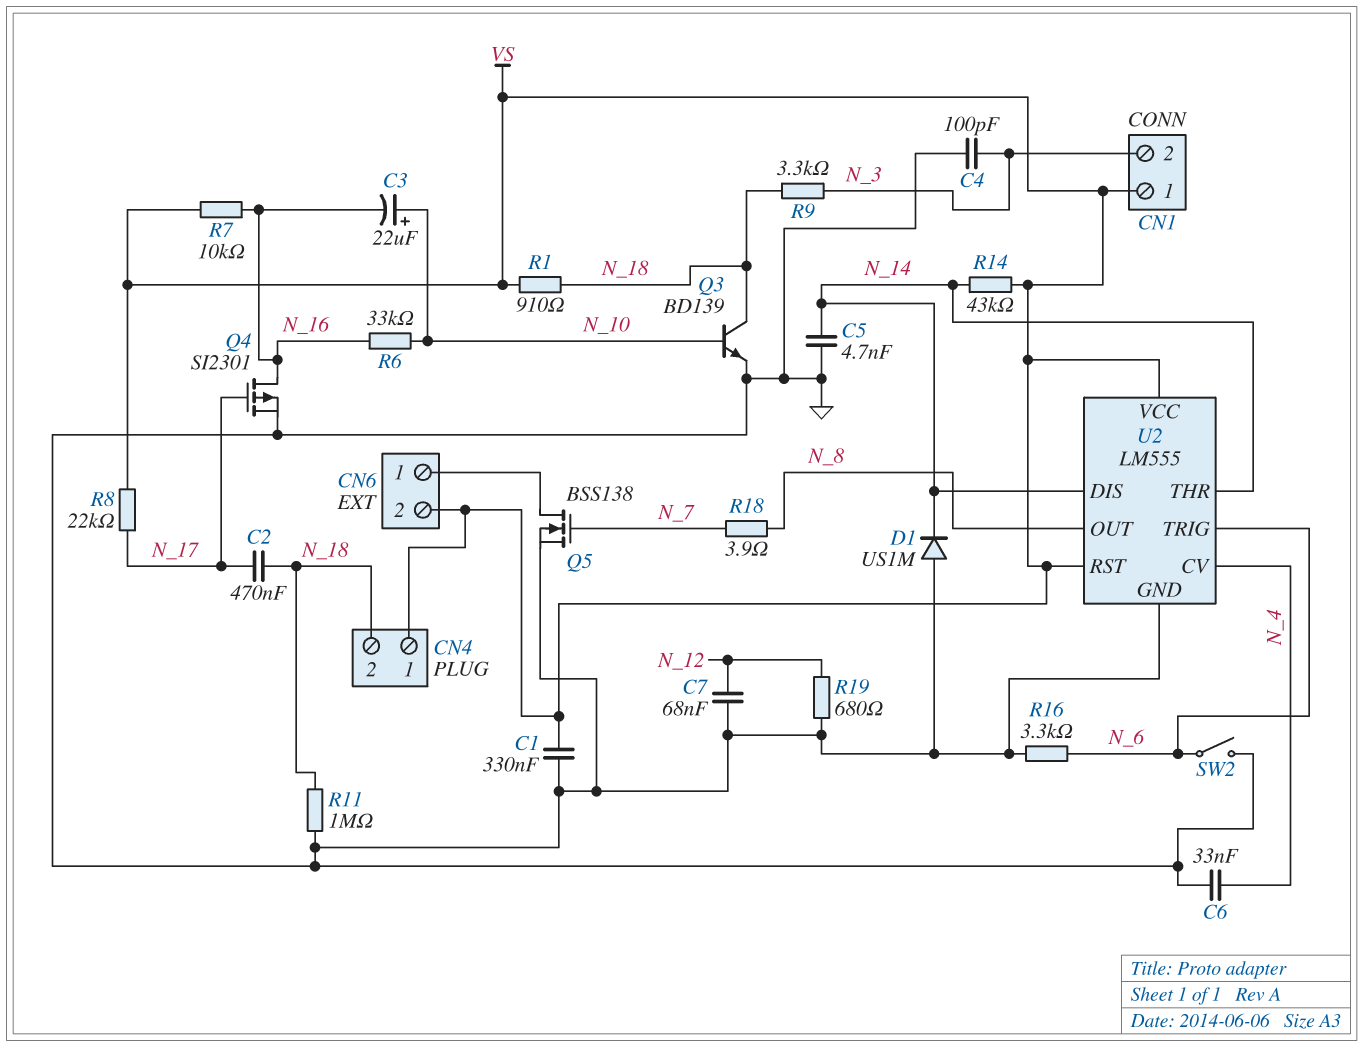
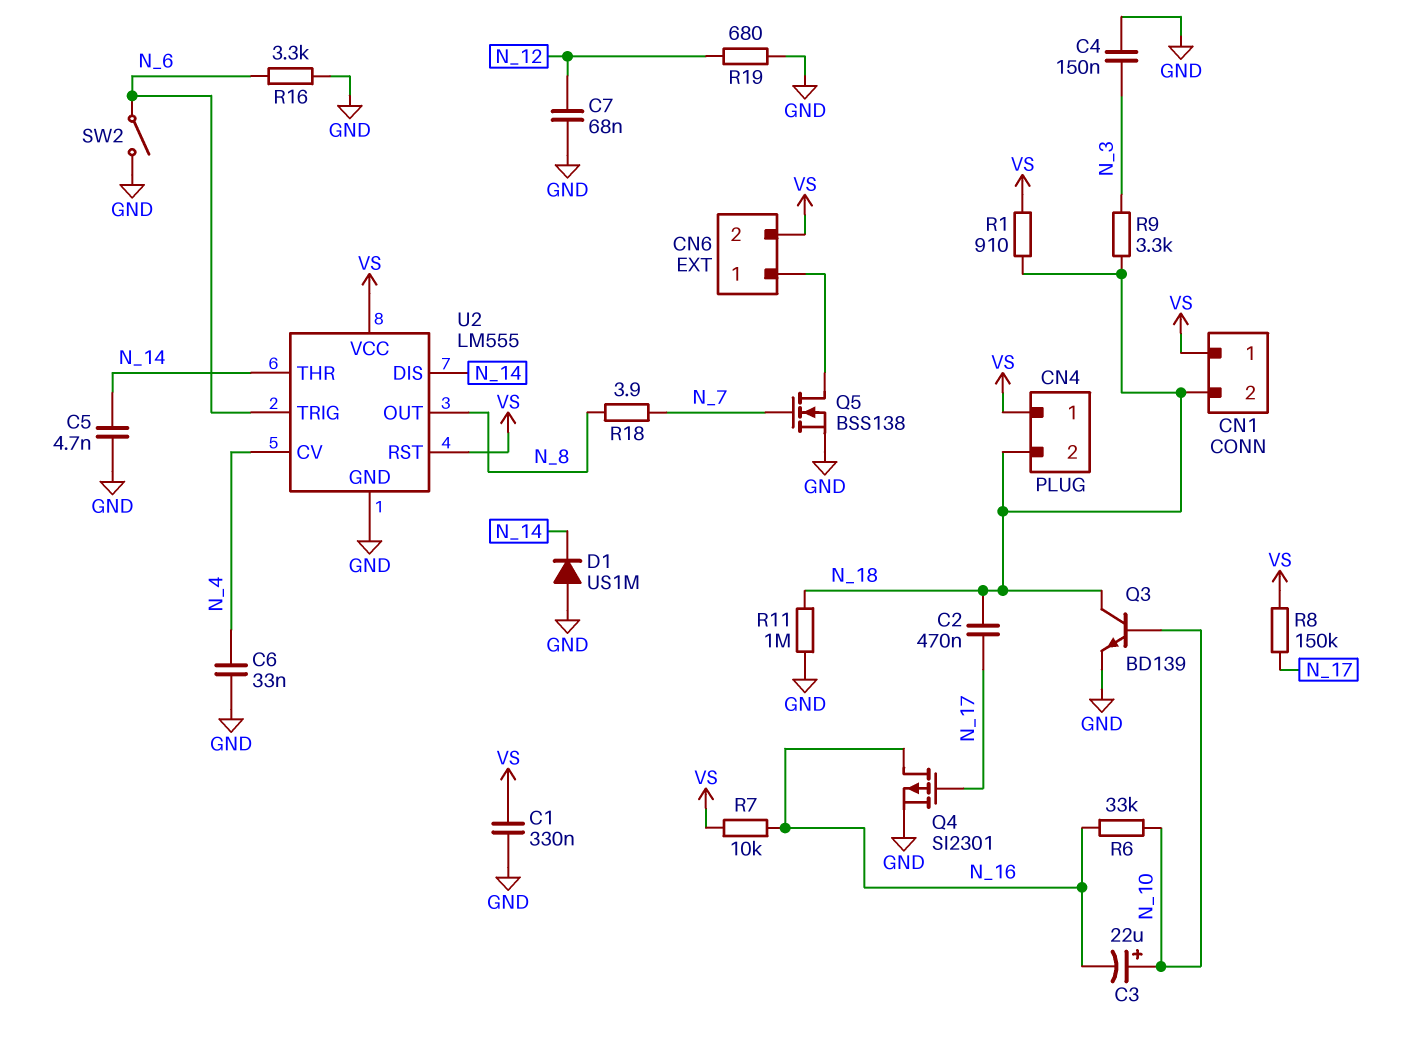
C4: 100pF (GND, N_3) -> 150nF (GND, N_3)
CN1 pin 2: N_3 -> N_18
R8: 22k (N_17, VS) -> 150k (N_17, VS)
R14: 43k (N_14, VS) -> none

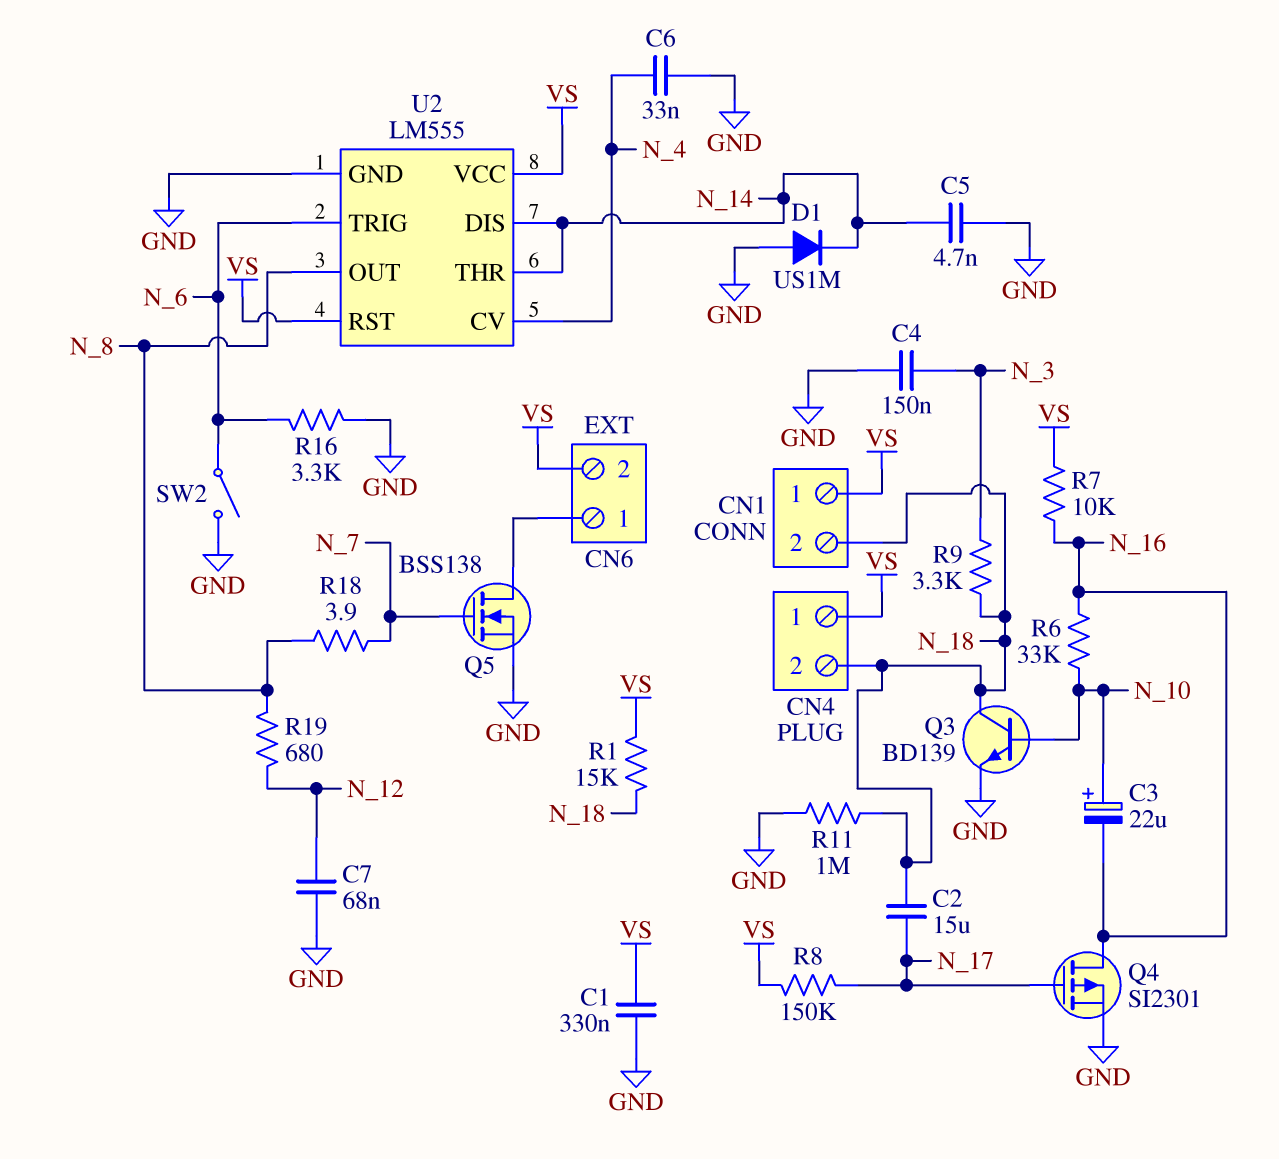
C2: 470nF (N_17, N_18) -> 15uF (N_17, N_18)
R1: 910 (N_18, VS) -> 15k (N_18, VS)
R19: 680 (GND, N_12) -> 680 (N_8, N_12)

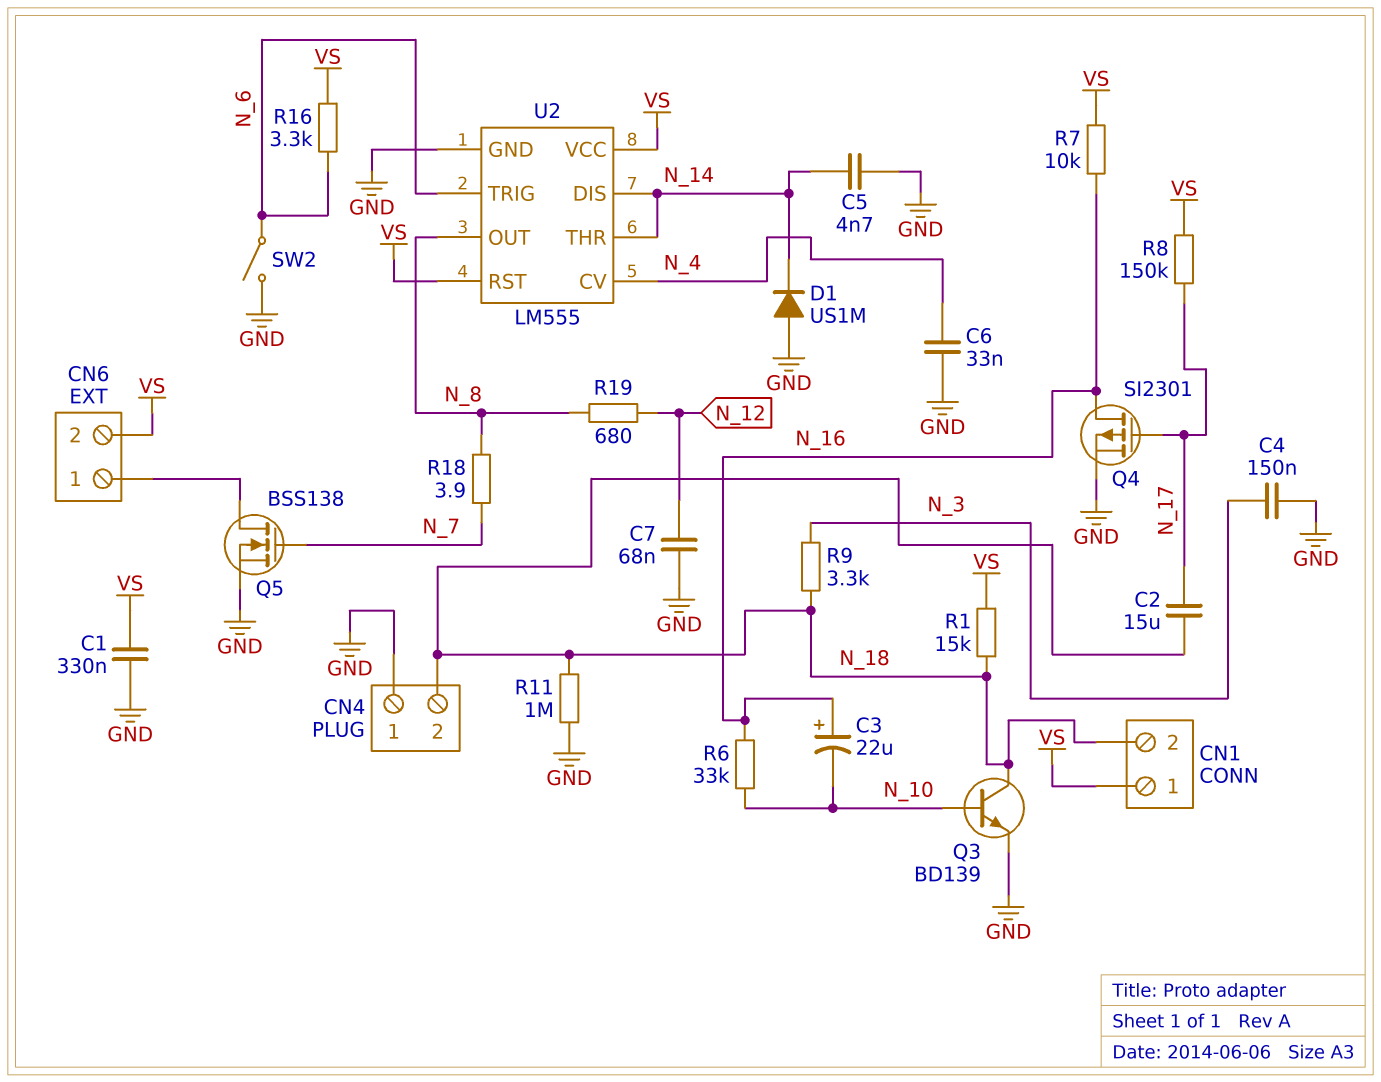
C3: 22uF (plus N_10, minus N_16) -> 22uF (plus N_16, minus N_10)
CN4 pin 1: VS -> GND
R16: 3.3k (GND, N_6) -> 3.3k (N_6, VS)

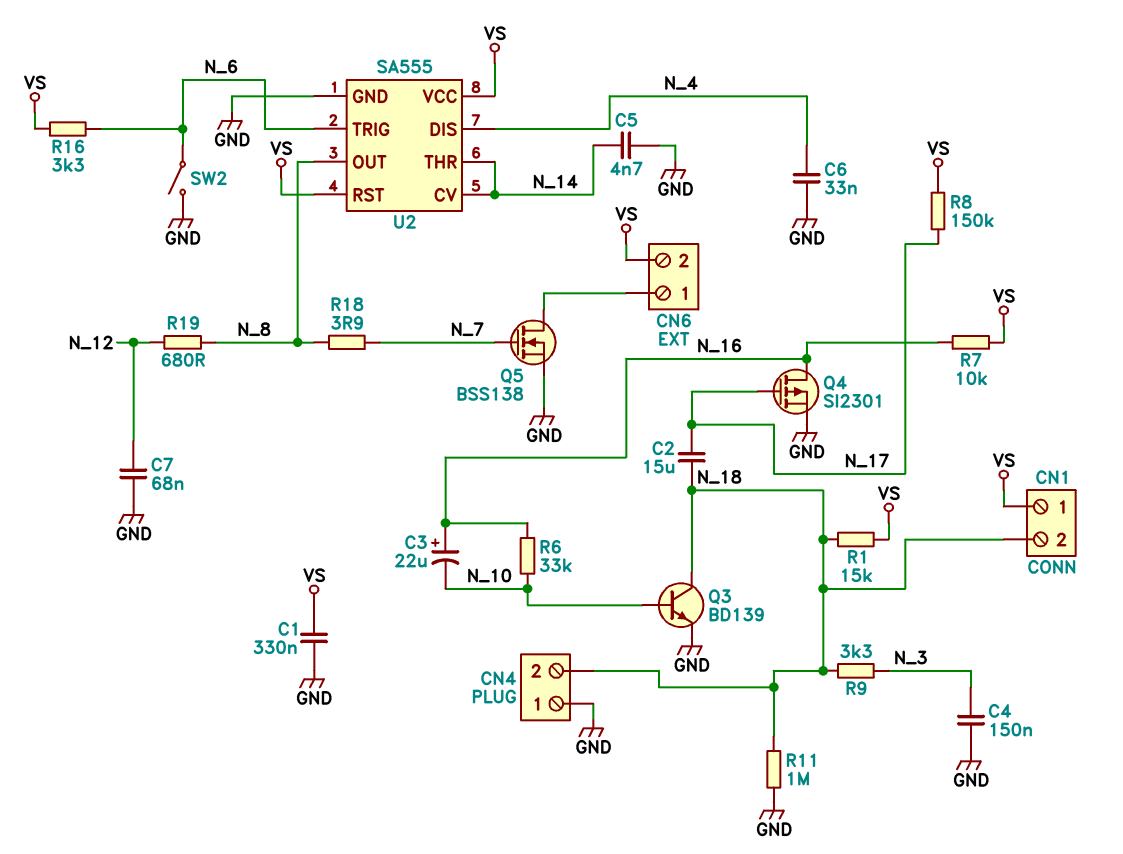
D1: diode US1M (A GND, K N_14) -> none
U2: LM555 -> SA555
U2 pin CV: N_4 -> N_14
U2 pin DIS: N_14 -> N_4

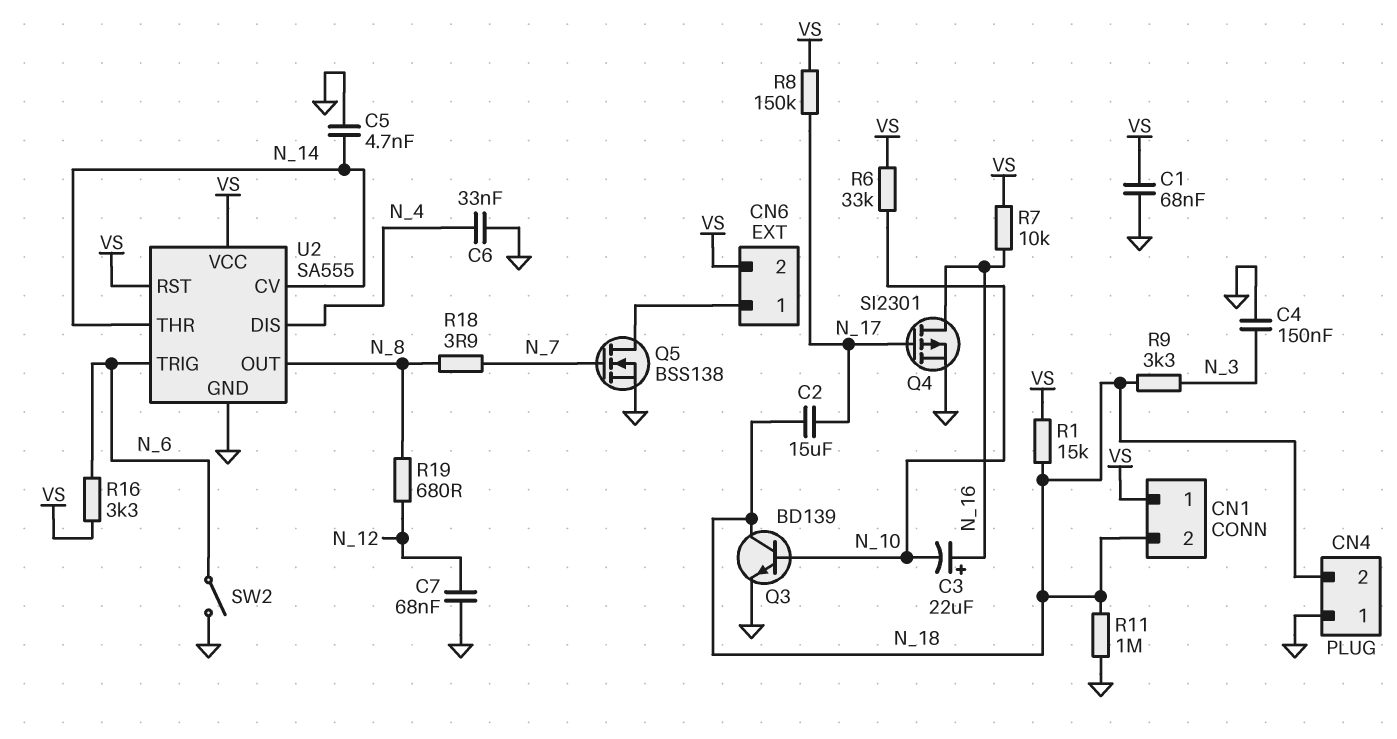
C1: 330nF (GND, VS) -> 68nF (GND, VS)
R6: 33k (N_10, N_16) -> 33k (N_10, VS)

